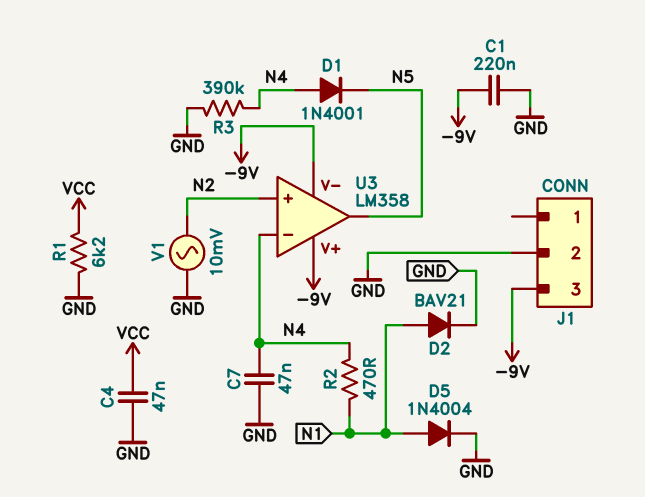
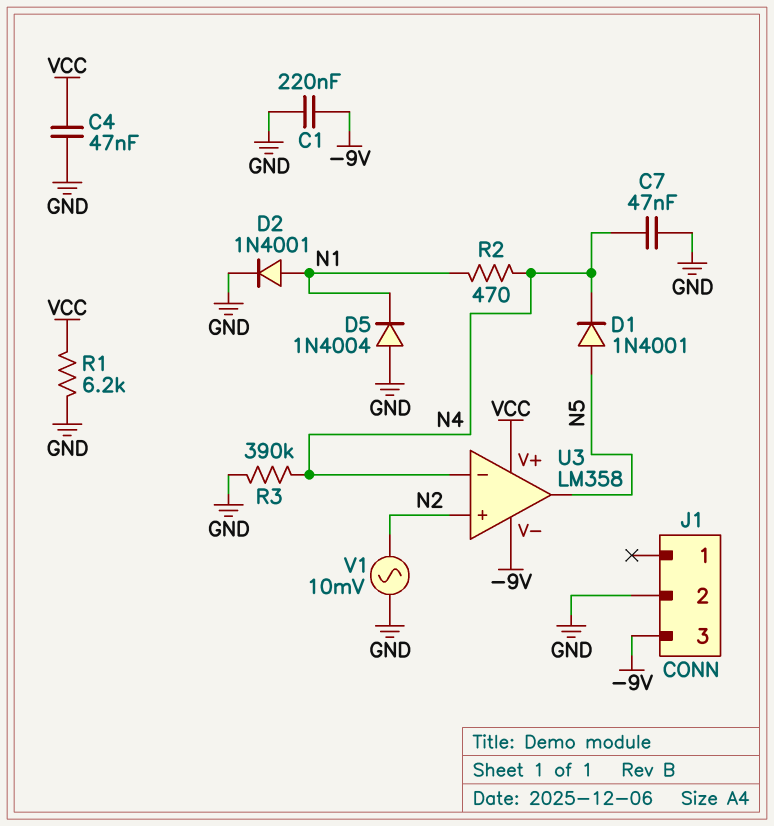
D1: diode 1N4001 (A N4, K N5) -> diode 1N4001 (A N5, K N4)
D2: diode BAV21 (A N1, K GND) -> diode 1N4001 (A N1, K GND)
D5: diode 1N4004 (A N1, K GND) -> diode 1N4004 (A GND, K N1)
U3 pin V+: -9V -> VCC

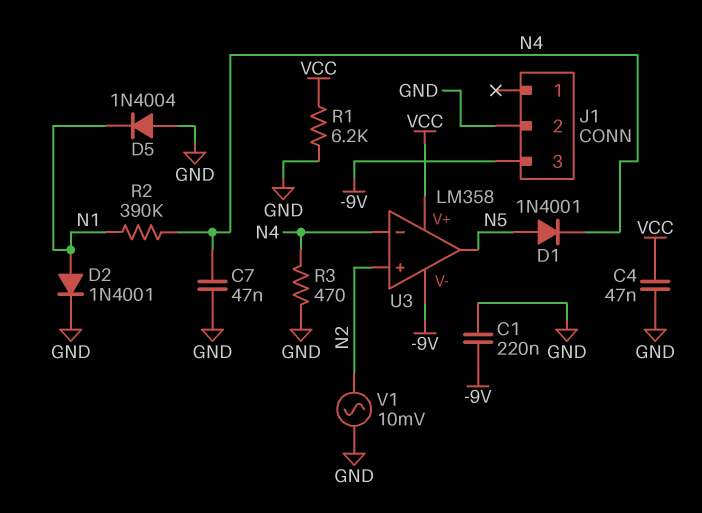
R2: 470 (N1, N4) -> 390k (N1, N4)
R3: 390k (GND, N4) -> 470 (GND, N4)

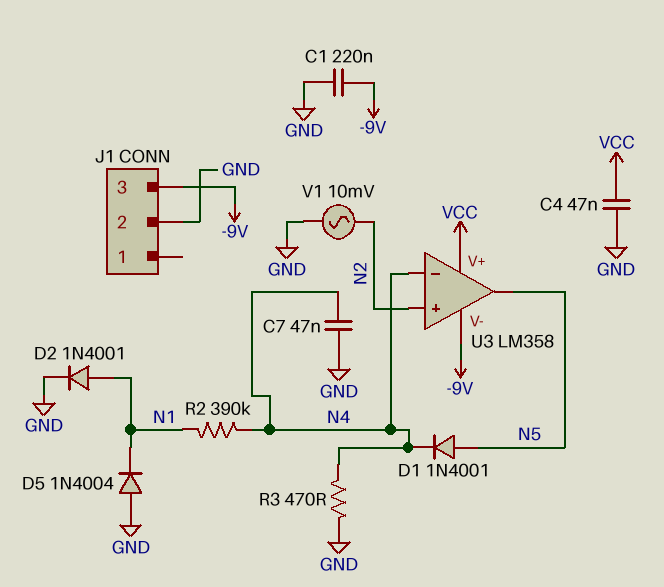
R1: 6.2k (GND, VCC) -> none

